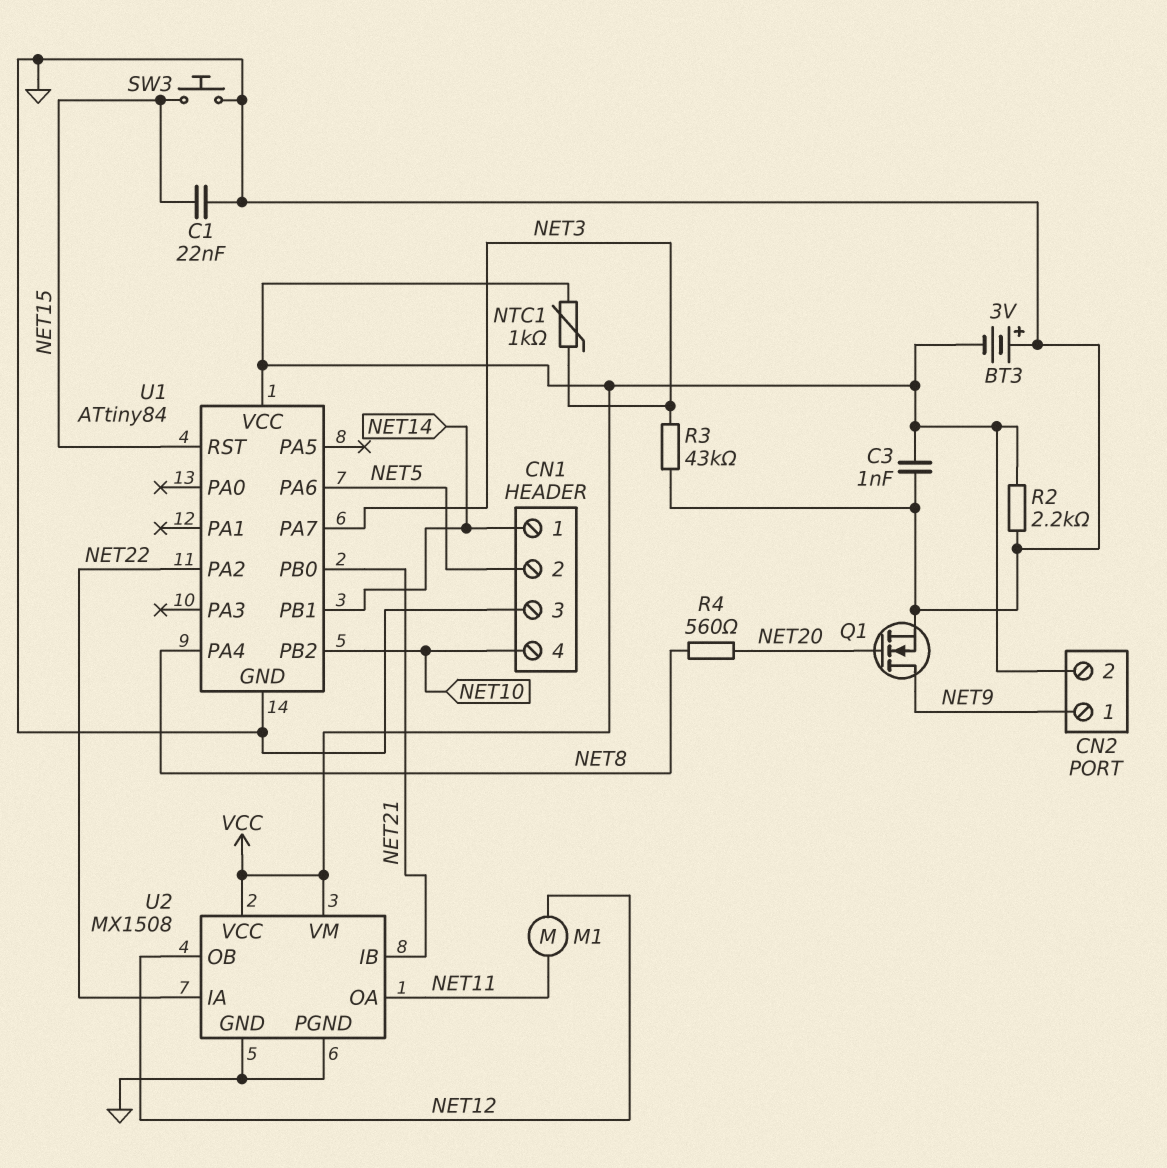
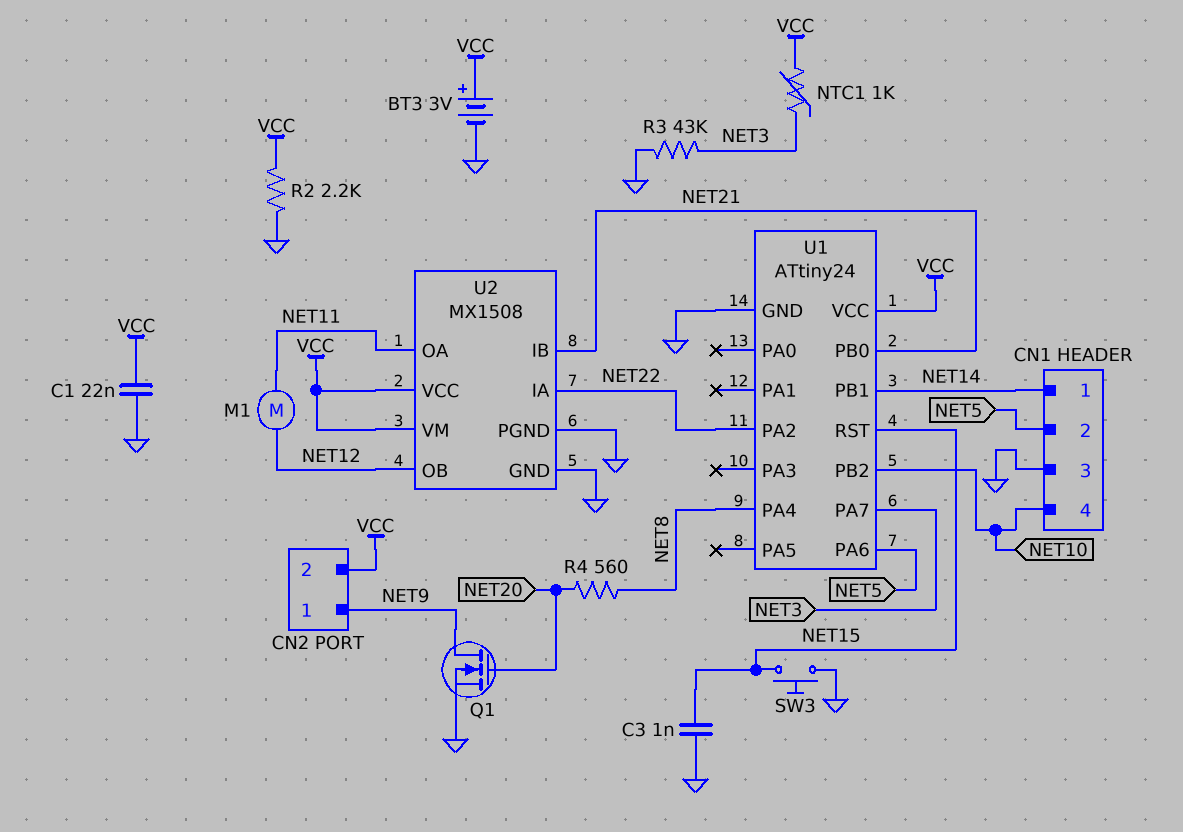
BT3: 3V (plus GND, minus VCC) -> 3V (plus VCC, minus GND)
C1: 22nF (GND, NET15) -> 22nF (GND, VCC)
C3: 1nF (GND, VCC) -> 1nF (GND, NET15)
U1: ATtiny84 -> ATtiny24

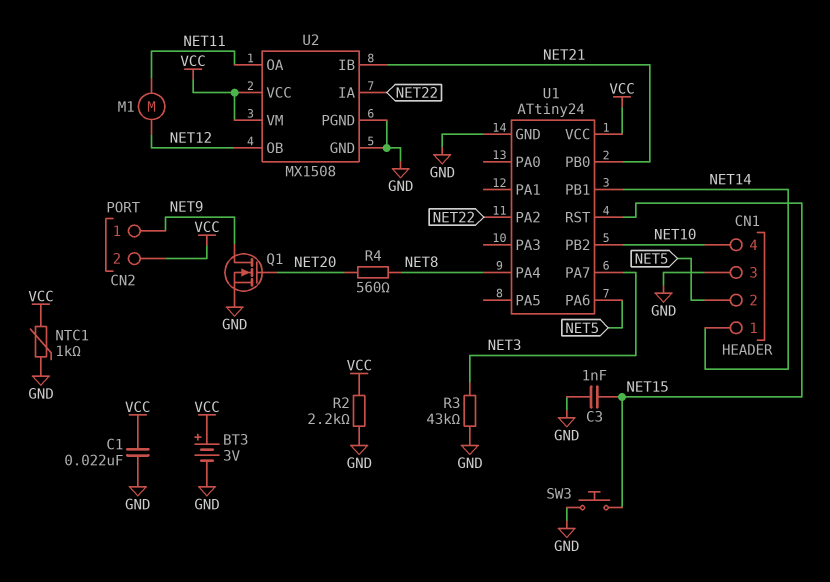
NTC1: 1k (NET3, VCC) -> 1k (GND, VCC)

